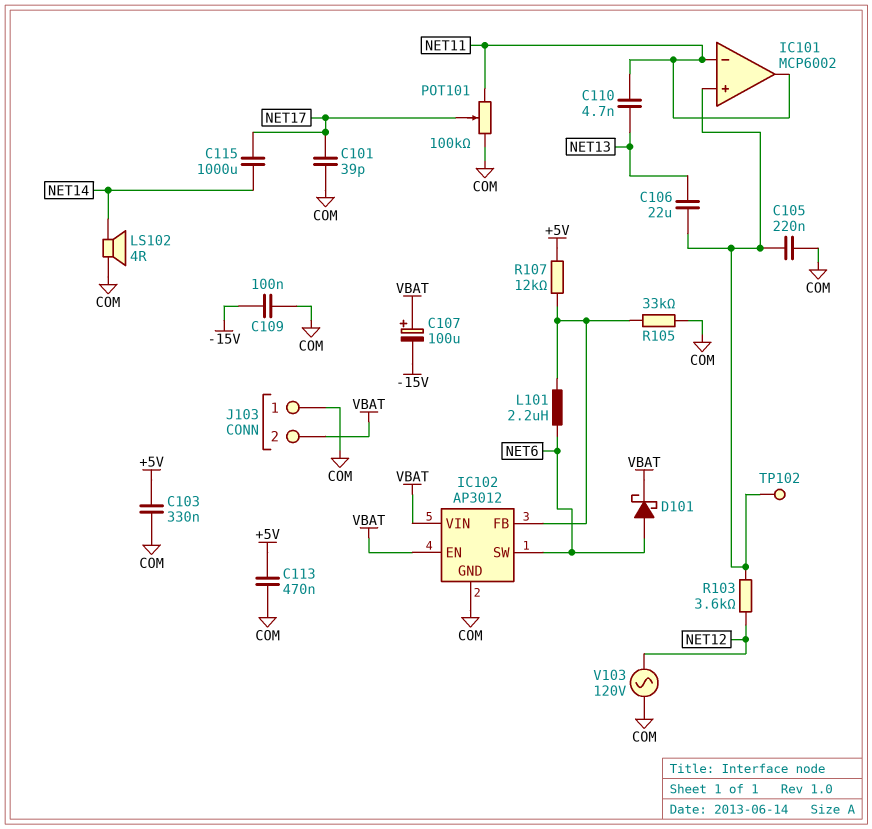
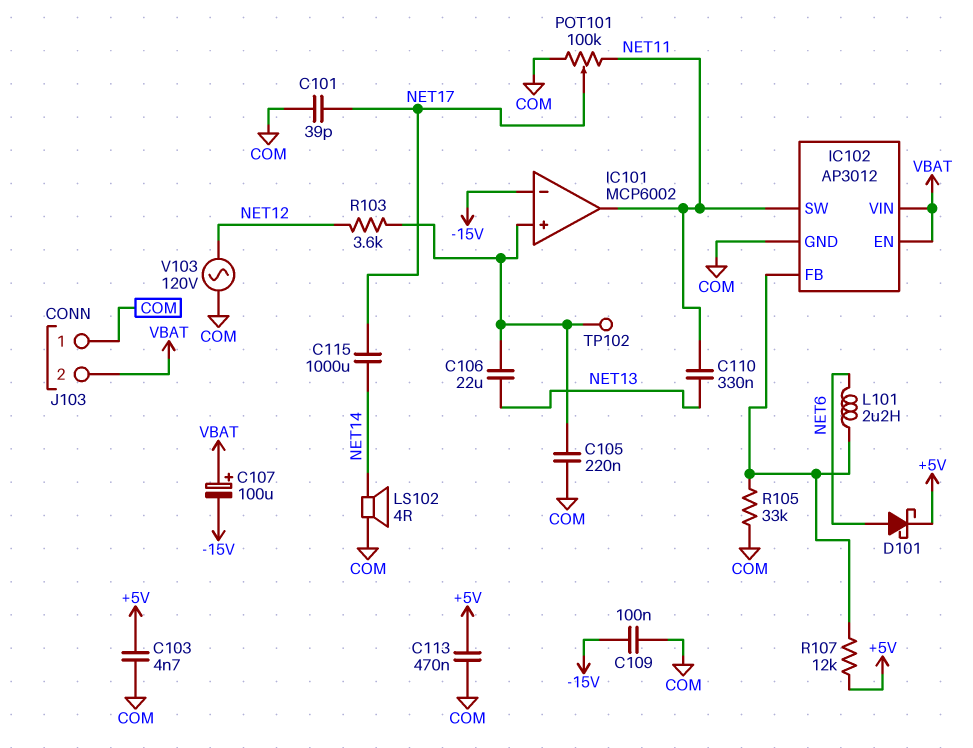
C103: 330nF (+5V, COM) -> 4.7nF (+5V, COM)
C110: 4.7nF (NET11, NET13) -> 330nF (NET11, NET13)
D101: schottky (A NET6, K VBAT) -> schottky (A NET6, K +5V)
IC101 pin in-: NET11 -> -15V
IC102 pin SW: NET6 -> NET11

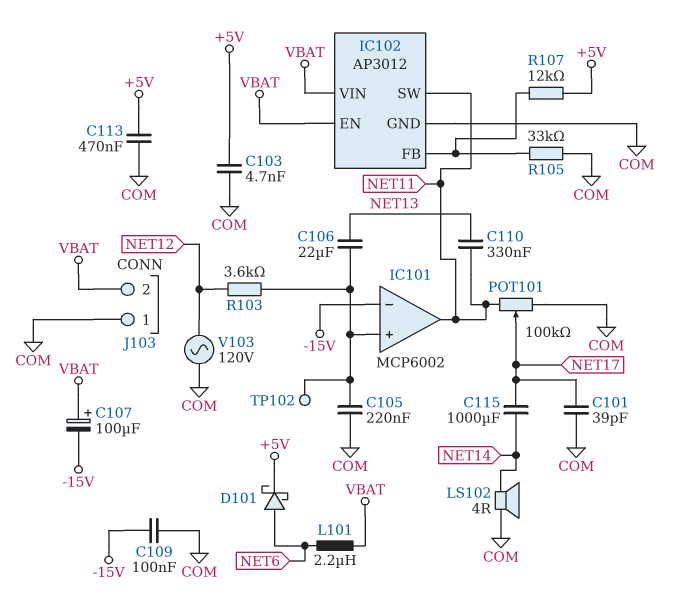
L101: 2.2uH (IC102/FB, NET6) -> 2.2uH (NET6, VBAT)

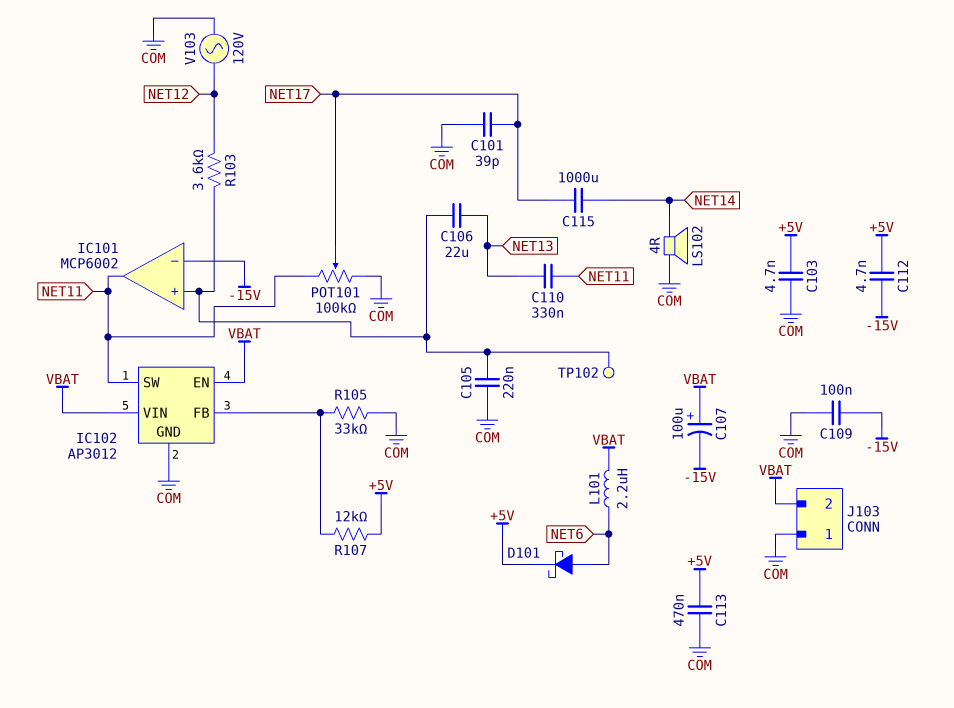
C112: none -> 4.7nF (+5V, -15V)

